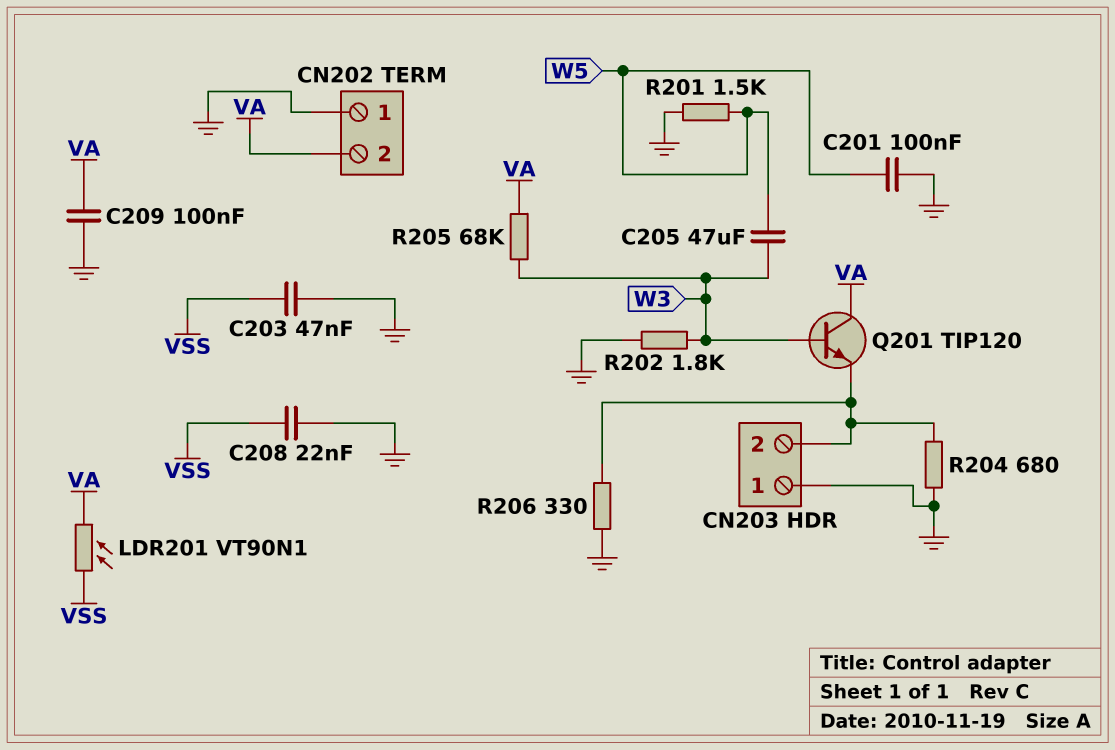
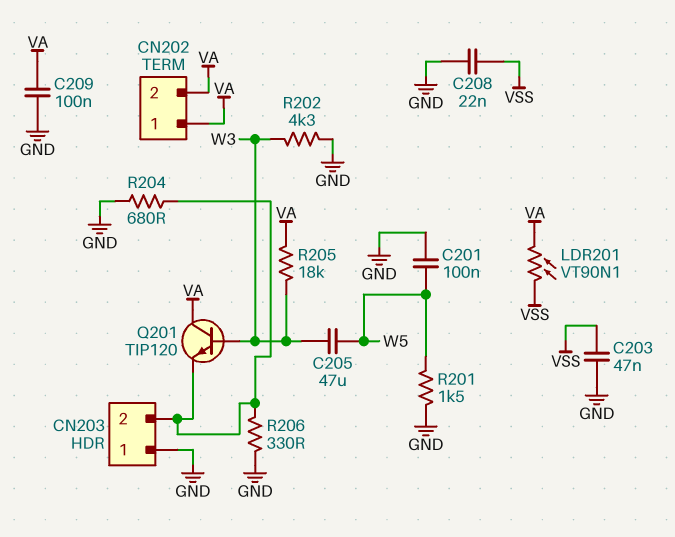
CN202 pin 1: GND -> VA
R202: 1.8k (GND, W3) -> 4.3k (GND, W3)
R205: 68k (VA, W3) -> 18k (VA, W3)

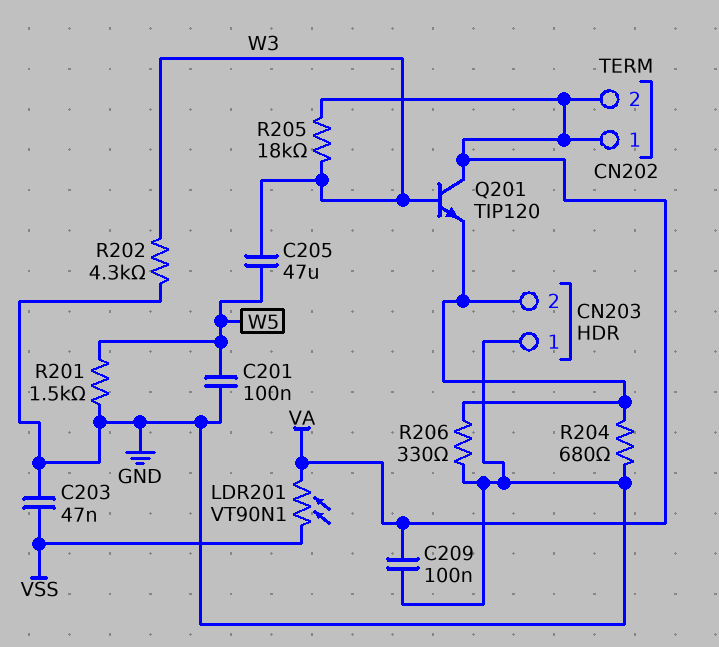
C208: 22nF (GND, VSS) -> none

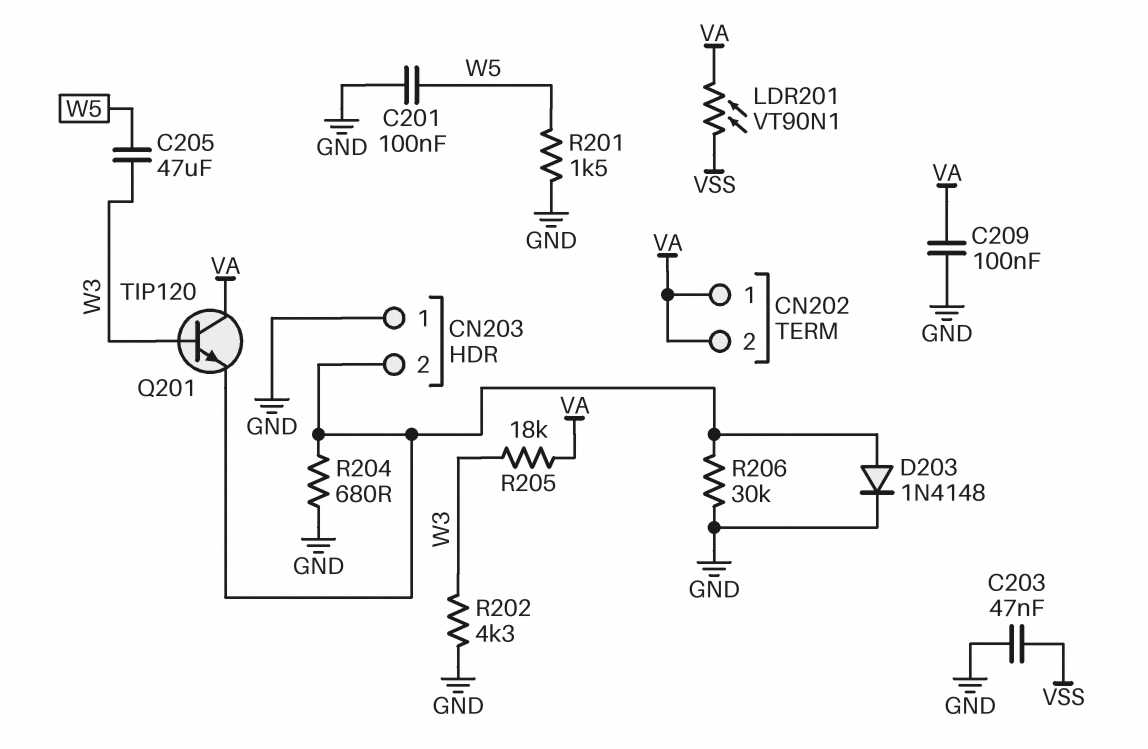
D203: none -> diode 1N4148 (A CN203/2, K GND)
R206: 330 (CN203/2, GND) -> 30k (CN203/2, GND)

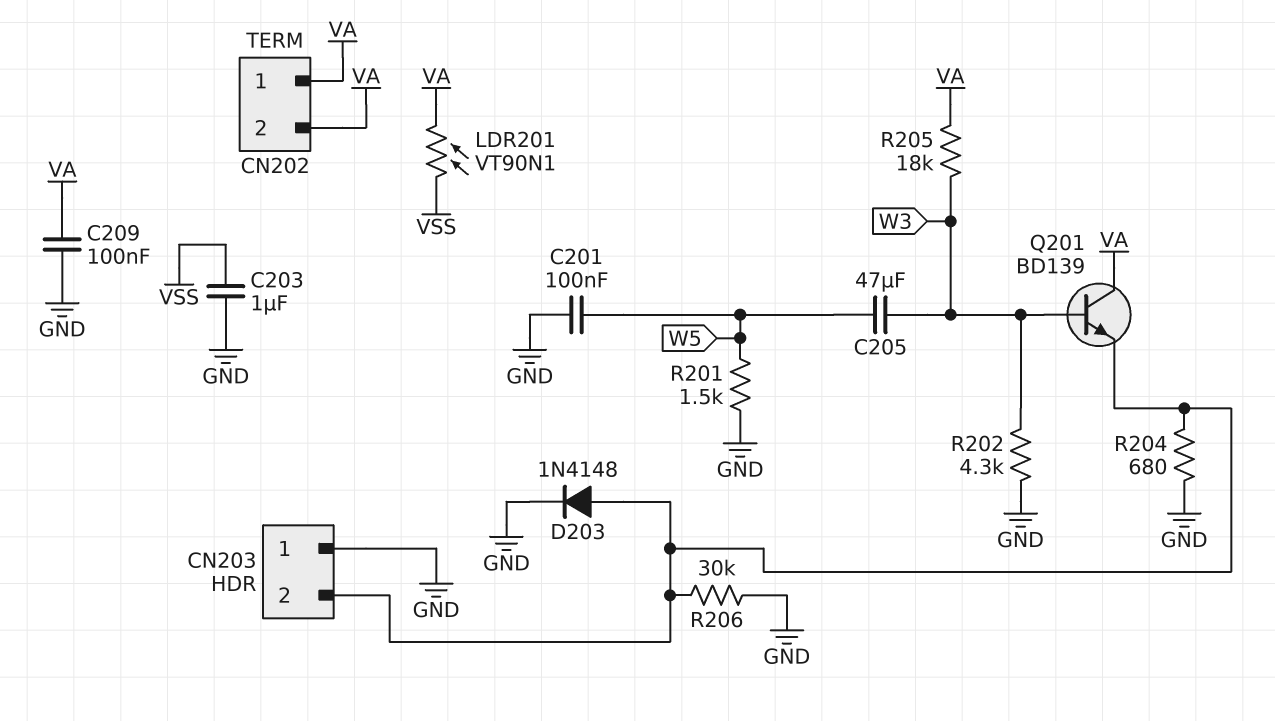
C203: 47nF (GND, VSS) -> 1uF (GND, VSS)
Q201: NPN TIP120 (B W3, C VA, E CN203/2) -> NPN BD139 (B W3, C VA, E CN203/2)

